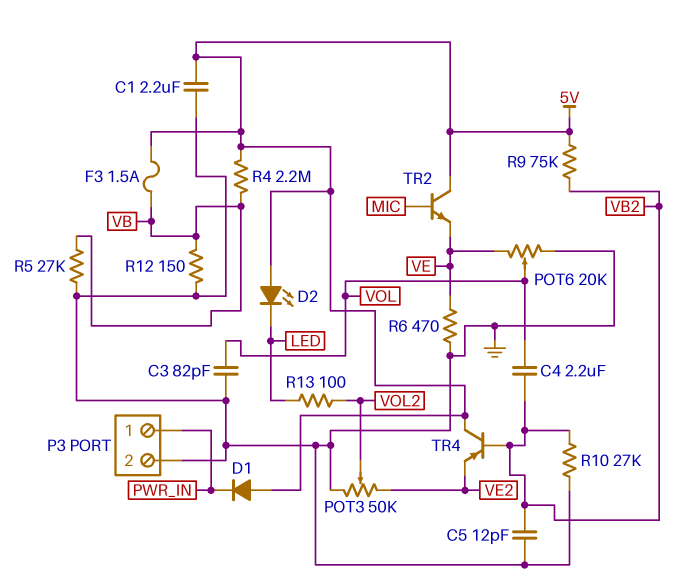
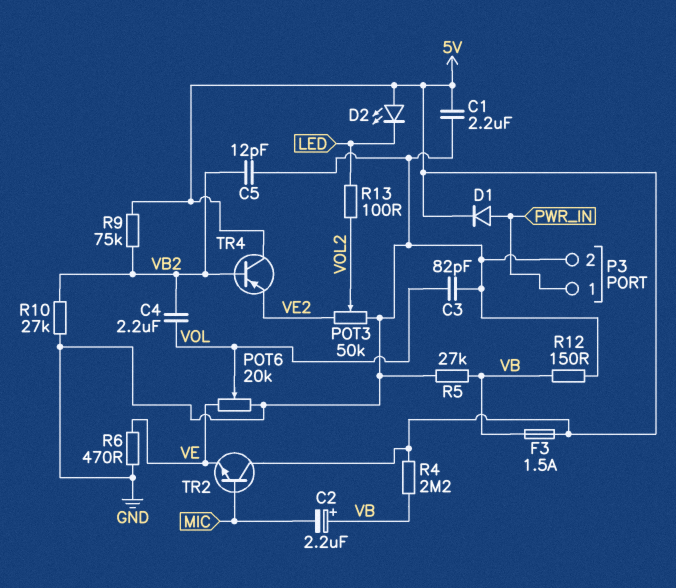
C2: none -> 2.2uF (plus VB, minus MIC)
D1: diode (A 5V, K PWR_IN) -> diode (A PWR_IN, K 5V)

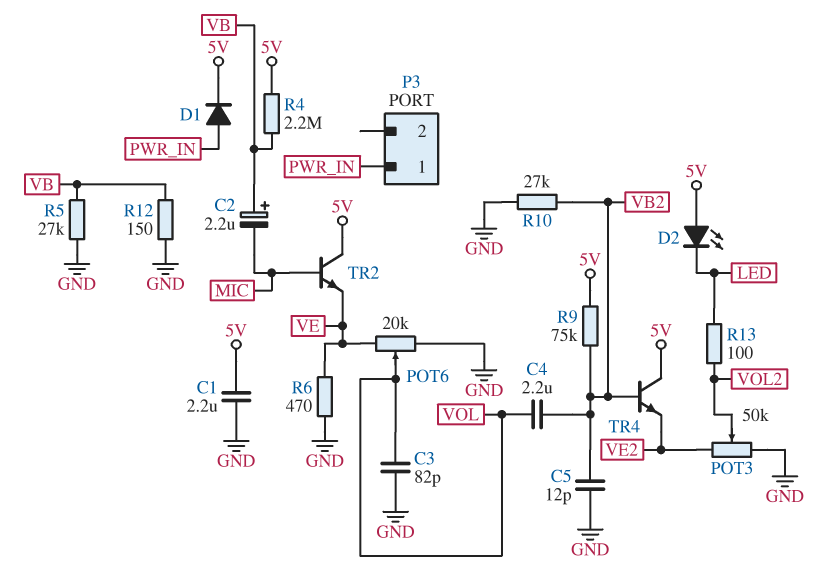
F3: 1.5A (5V, VB) -> none
P3 pin 2: GND -> none
TR4: PNP (B VB2, C 5V, E VE2) -> NPN (B VB2, C 5V, E VE2)

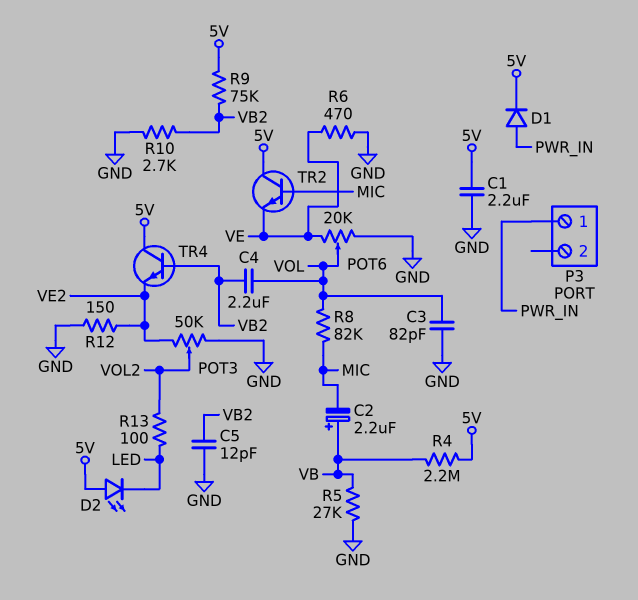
R8: none -> 82k (MIC, VOL)
R10: 27k (GND, VB2) -> 2.7k (GND, VB2)
R12: 150 (GND, VB) -> 150 (GND, VE2)

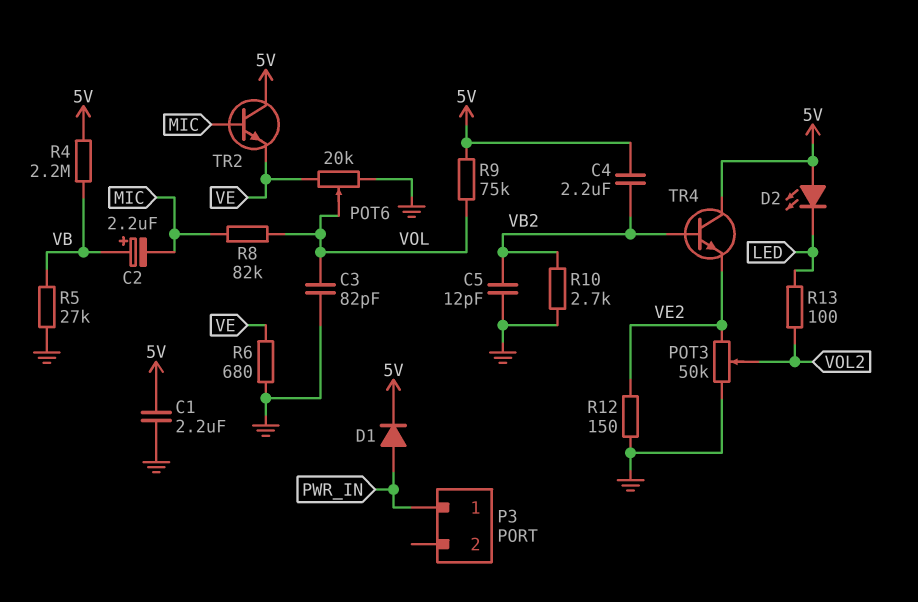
C4: 2.2uF (VB2, VOL) -> 2.2uF (5V, VB2)
R6: 470 (GND, VE) -> 680 (GND, VE)
R9: 75k (5V, VB2) -> 75k (5V, VOL)

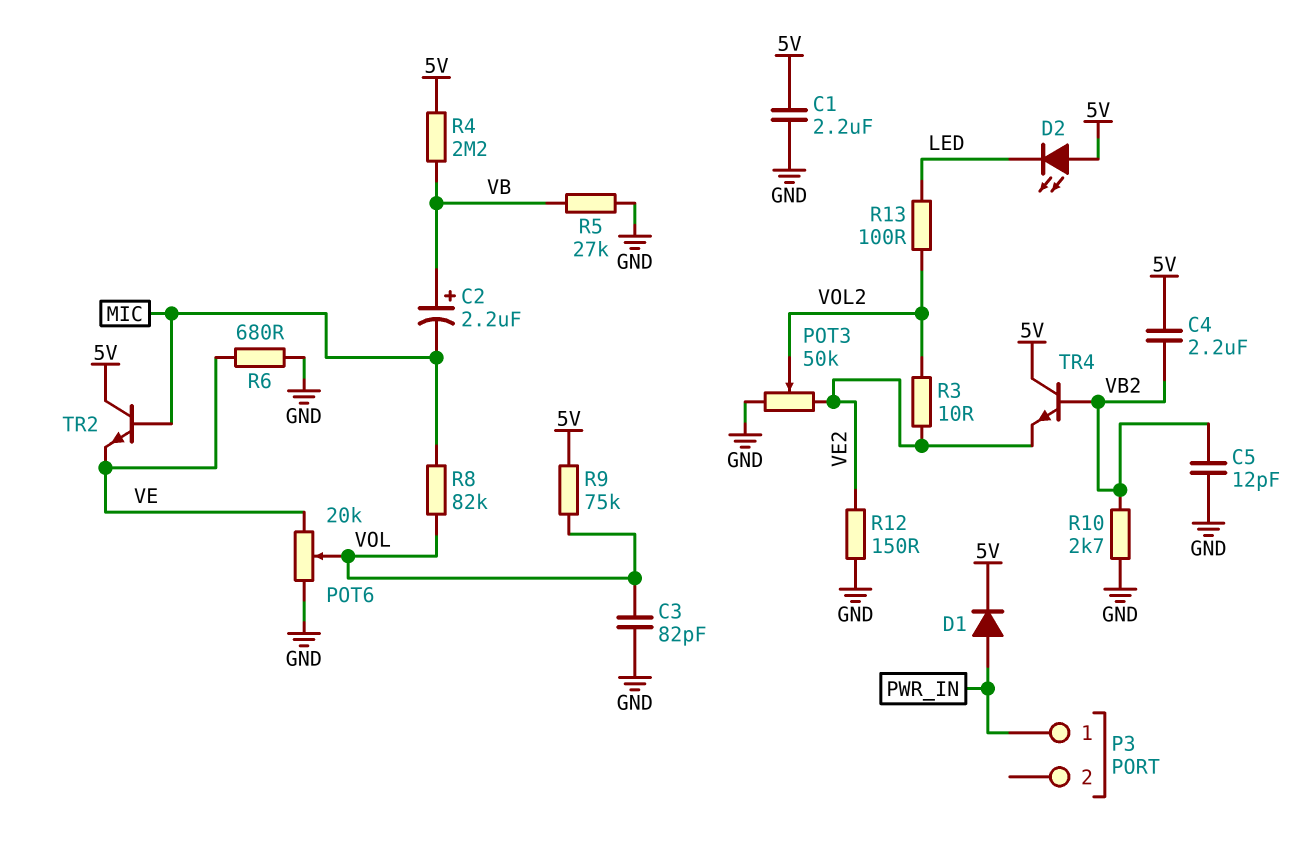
R3: none -> 10 (VE2, VOL2)

